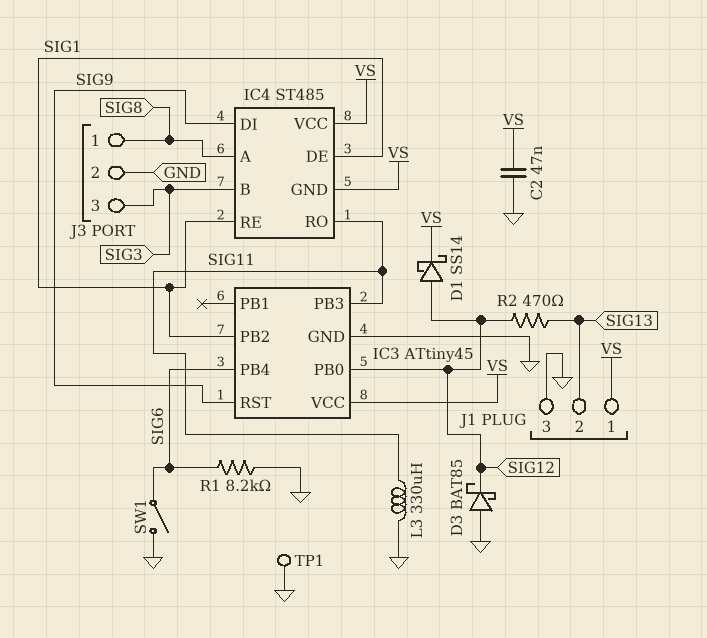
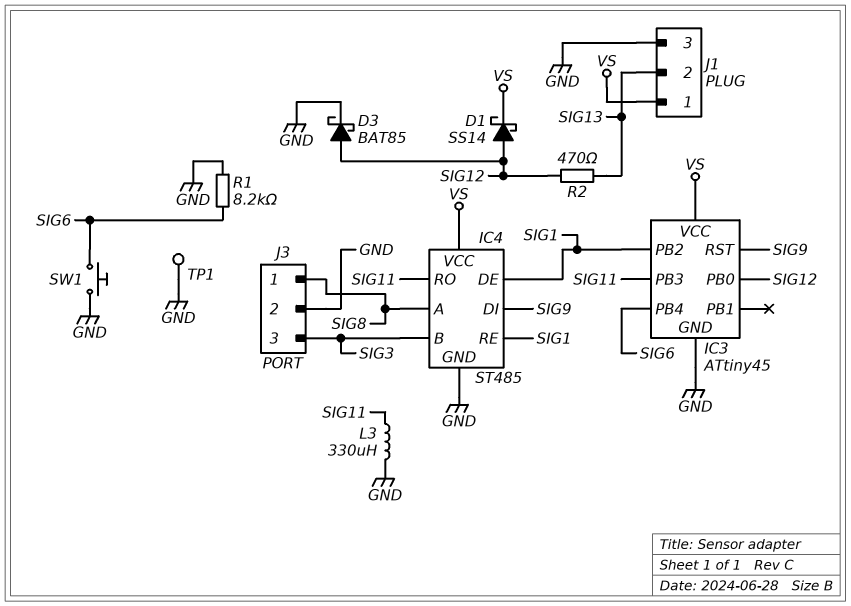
C2: 47nF (GND, VS) -> none
D3: schottky BAT85 (A GND, K SIG12) -> schottky BAT85 (A SIG12, K GND)
IC4 pin GND: VS -> GND
SW1: switch (GND, SIG6) -> button (GND, SIG6)

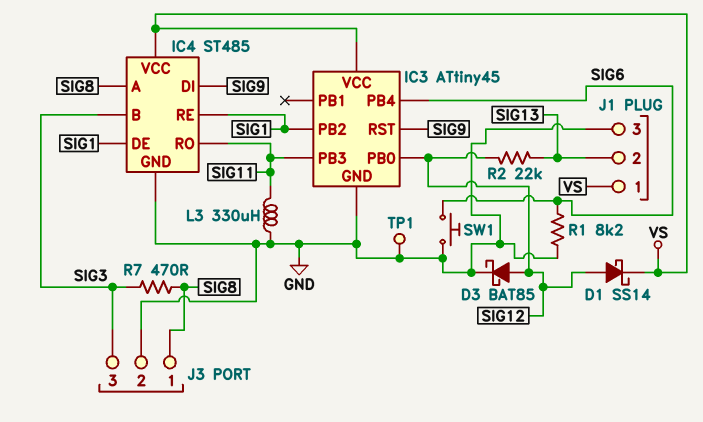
R2: 470 (SIG12, SIG13) -> 22k (SIG12, SIG13)
R7: none -> 470 (SIG3, SIG8)

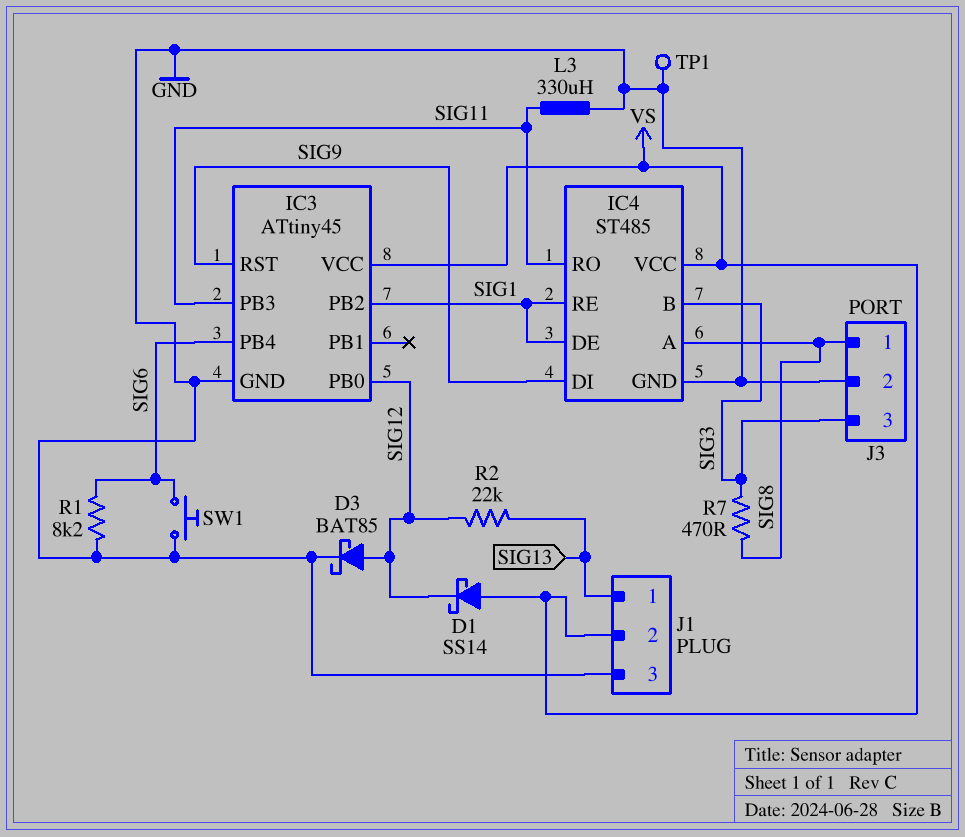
D1: schottky SS14 (A SIG12, K VS) -> schottky SS14 (A VS, K SIG12)
J1 pin 1: VS -> SIG13
J1 pin 2: SIG13 -> VS

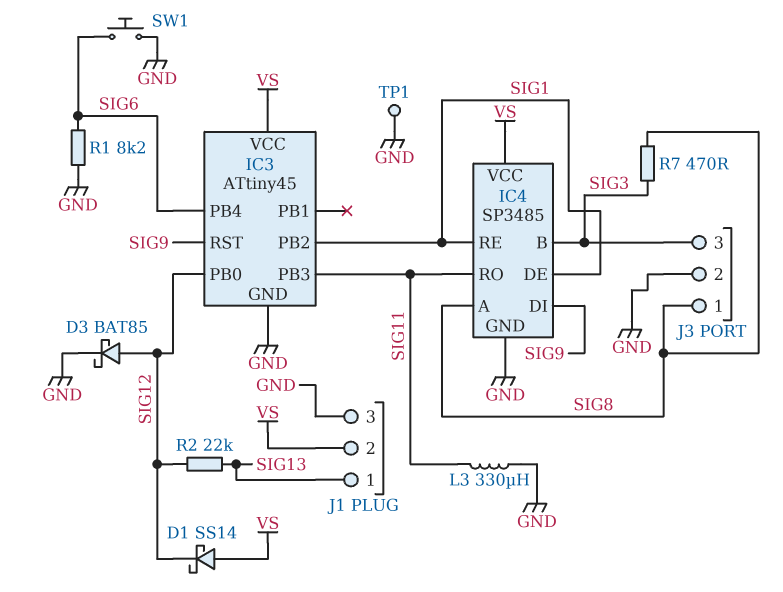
IC4: ST485 -> SP3485

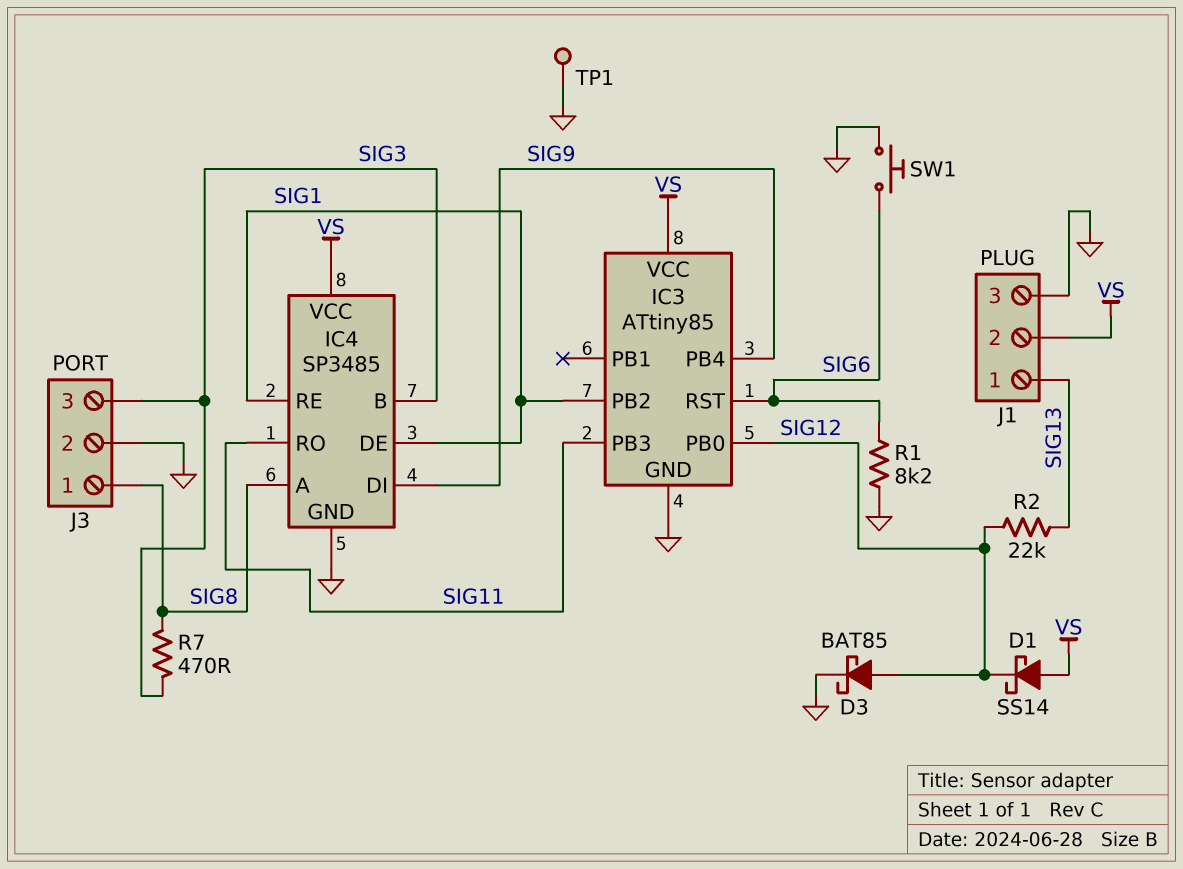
IC3: ATtiny45 -> ATtiny85
IC3 pin PB4: SIG6 -> SIG9
IC3 pin RST: SIG9 -> SIG6
L3: 330uH (GND, SIG11) -> none

